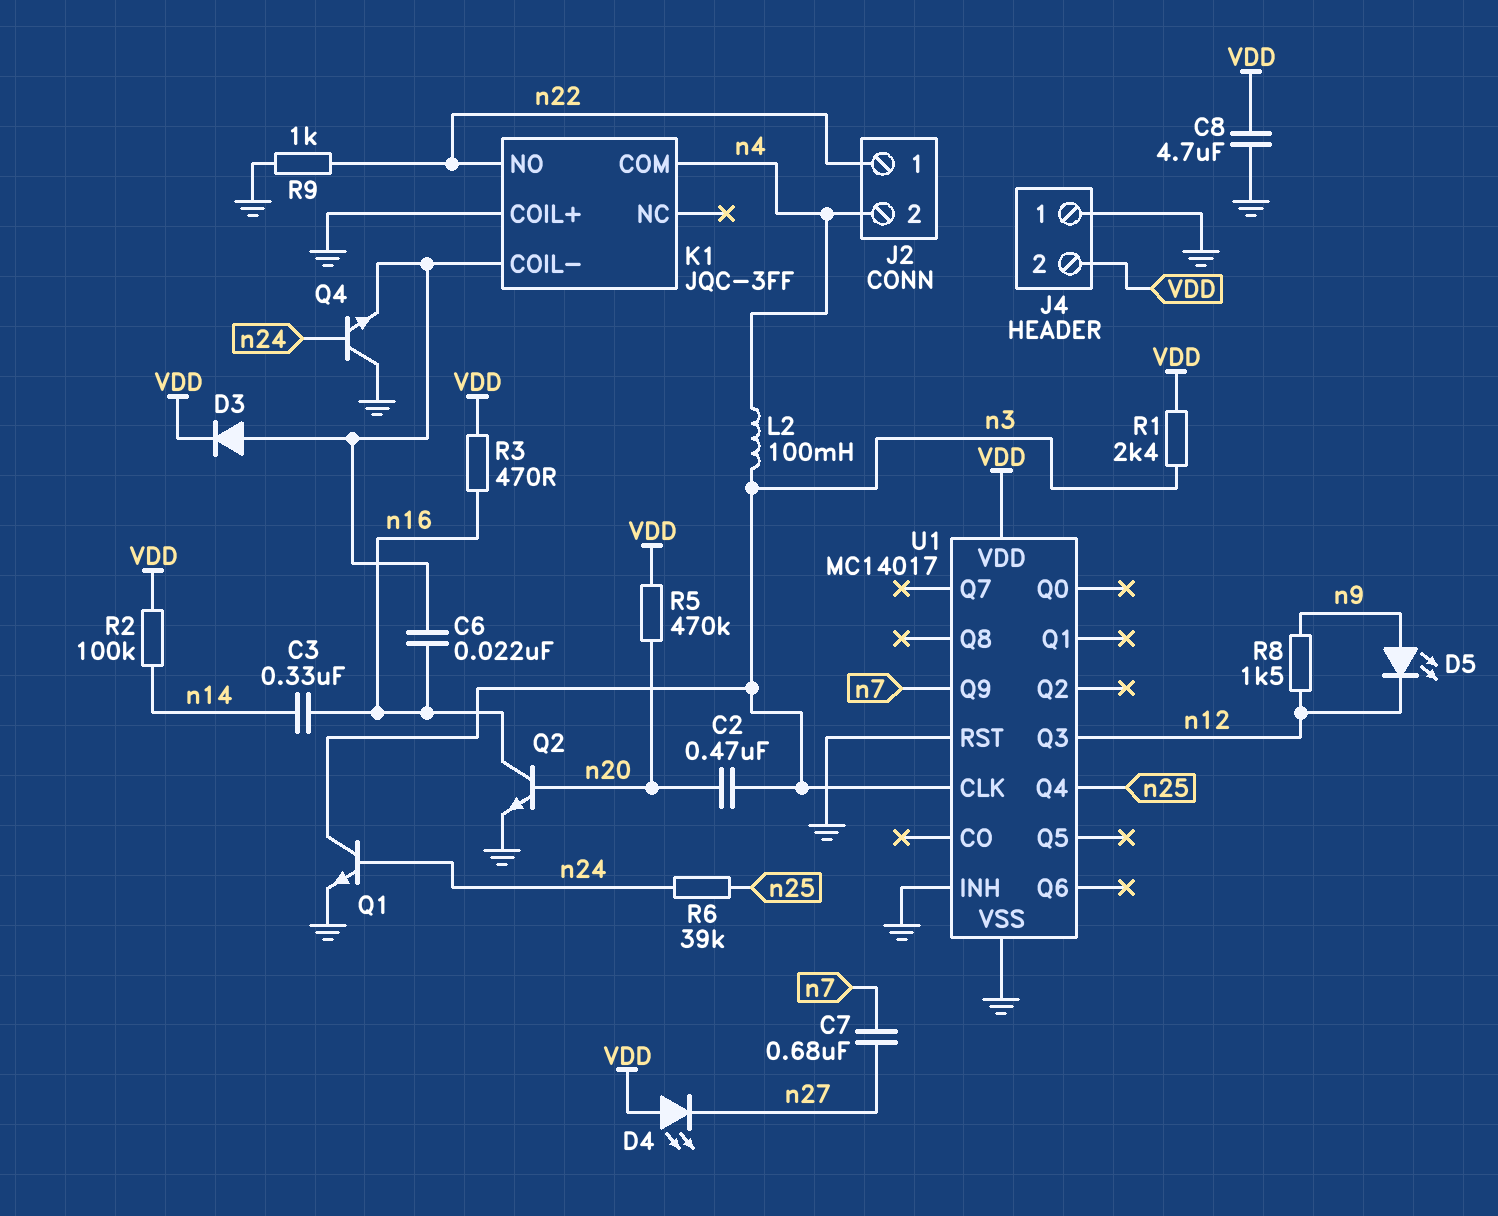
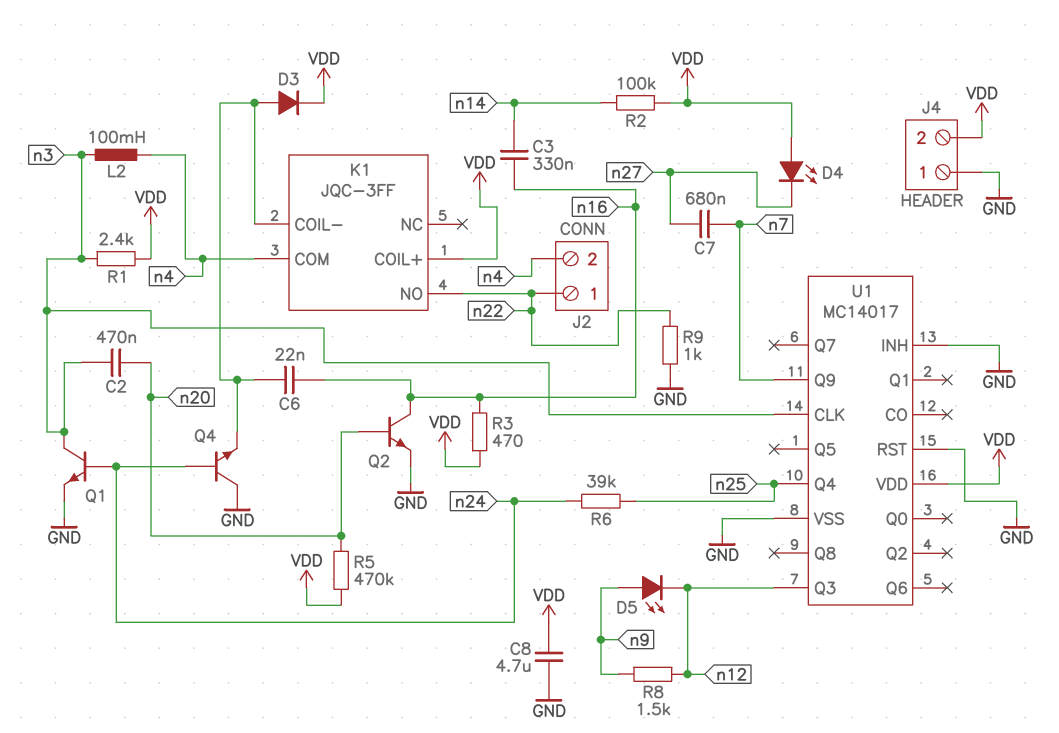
K1 pin COIL+: GND -> VDD

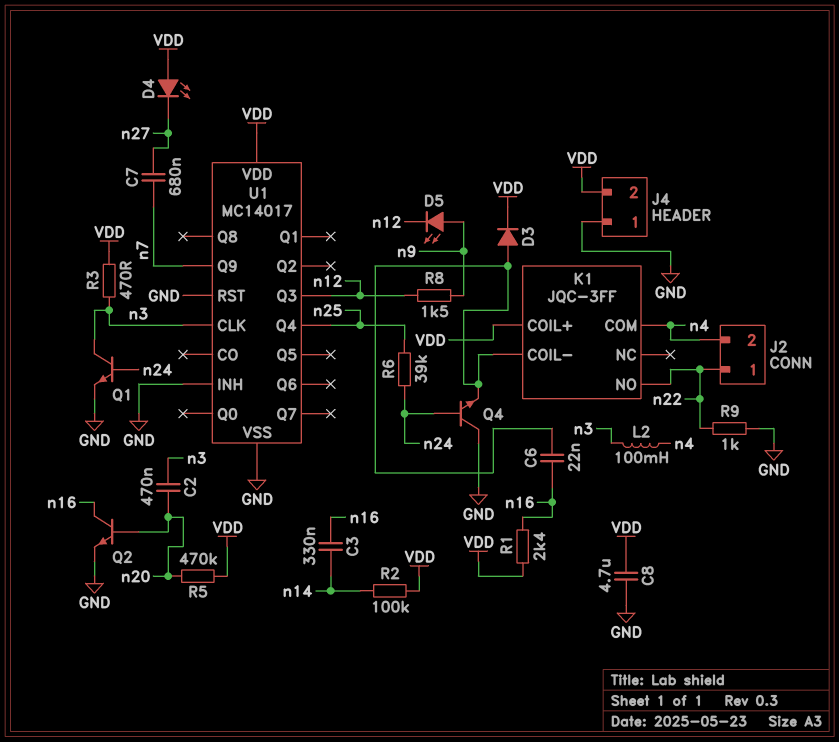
R1: 2.4k (VDD, n3) -> 2.4k (VDD, n16)
R3: 470 (VDD, n16) -> 470 (VDD, n3)

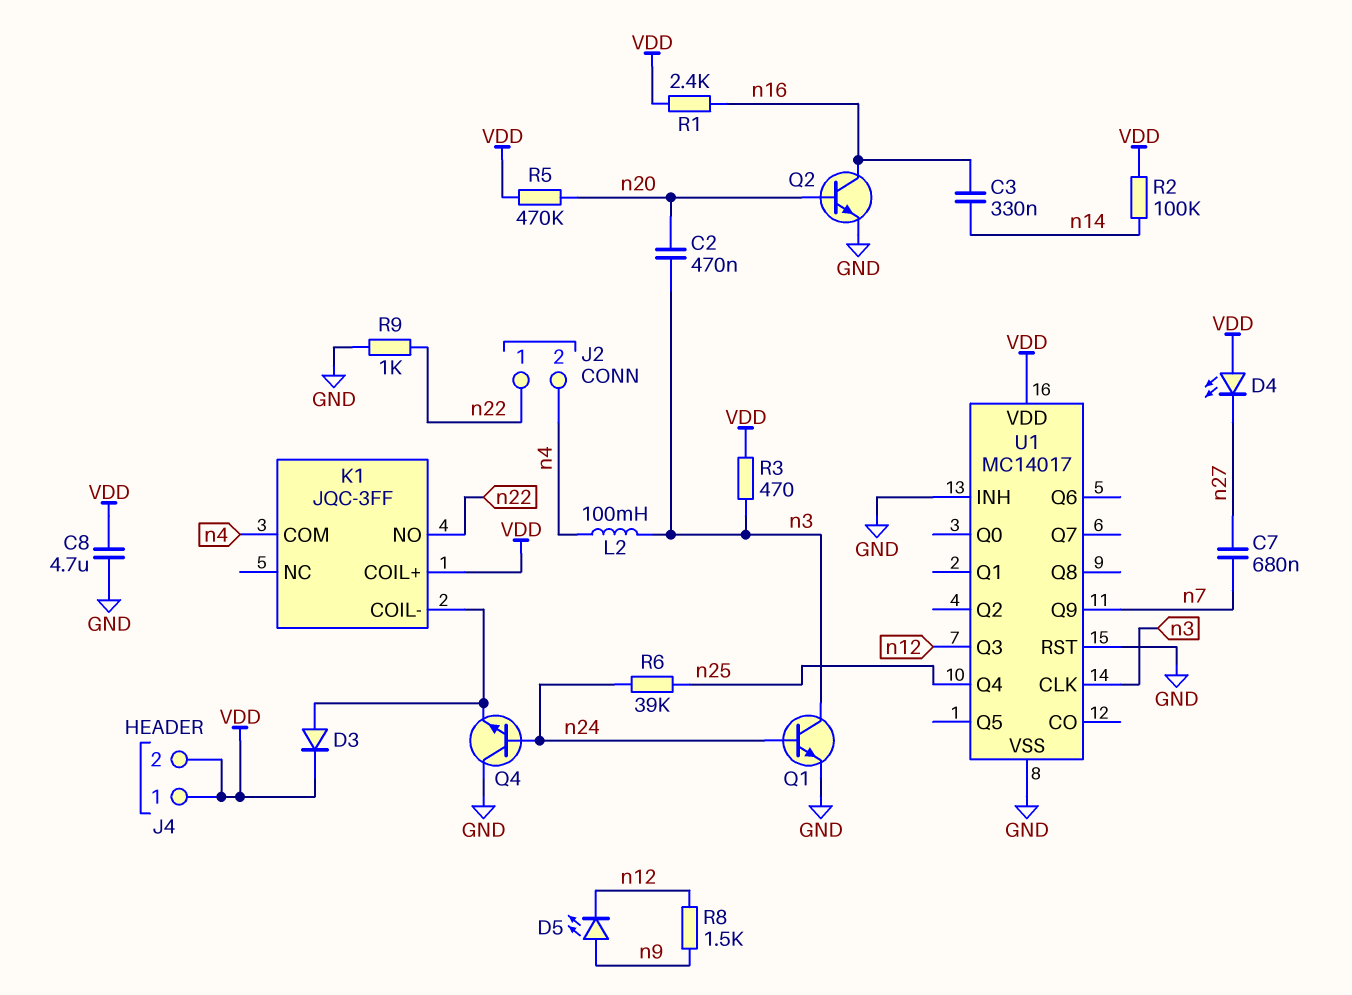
C6: 22nF (K1/COIL-, n16) -> none
J4 pin 1: GND -> VDD

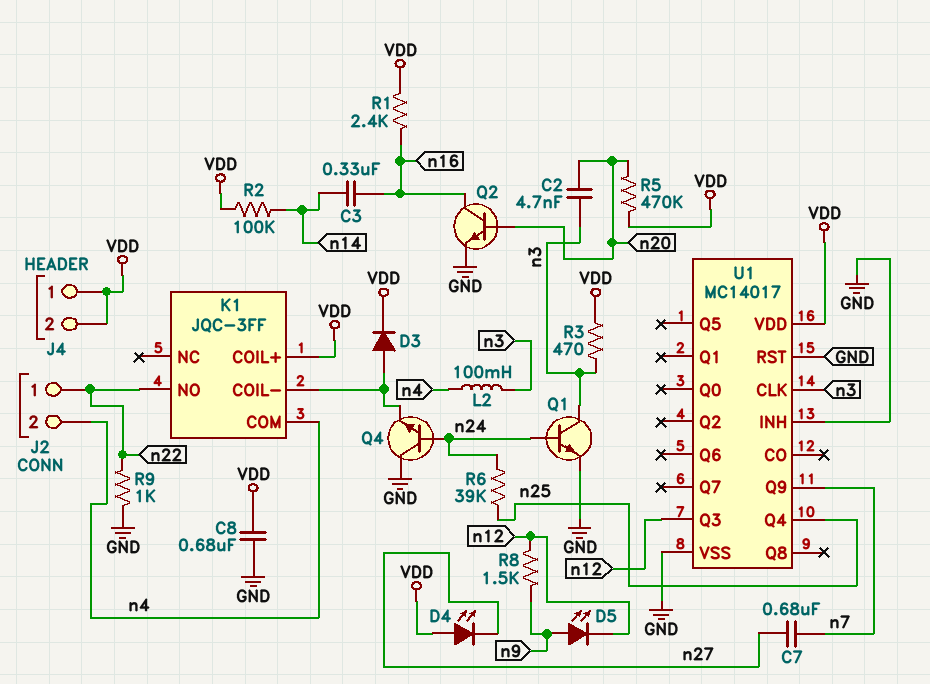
C2: 470nF (n3, n20) -> 4.7nF (n3, n20)
C8: 4.7uF (GND, VDD) -> 680nF (GND, VDD)

